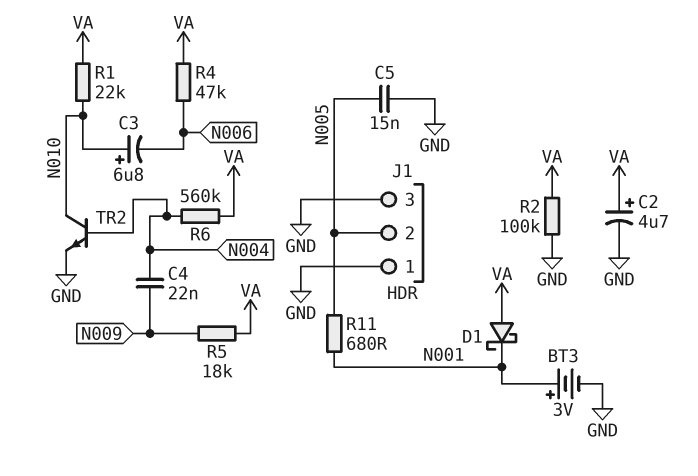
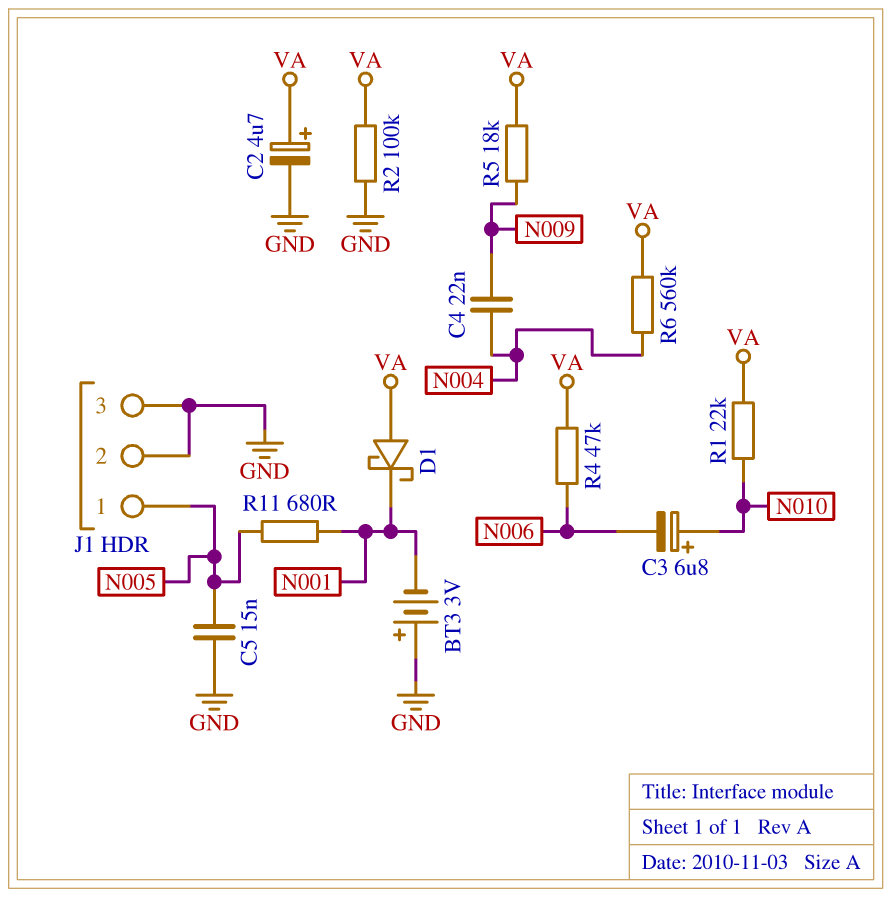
BT3: 3V (plus N001, minus GND) -> 3V (plus GND, minus N001)
J1 pin 1: GND -> N005
J1 pin 2: N005 -> GND
TR2: NPN (B N004, C N010, E GND) -> none

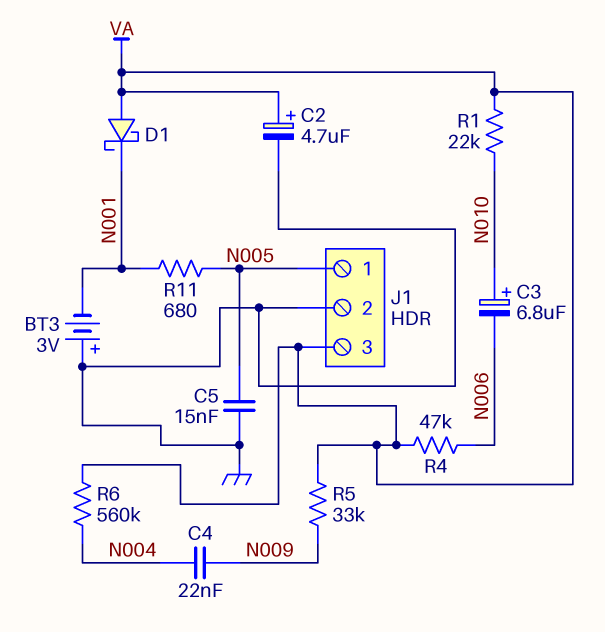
J1 pin 3: GND -> VA
R2: 100k (GND, VA) -> none
R5: 18k (N009, VA) -> 33k (N009, VA)

